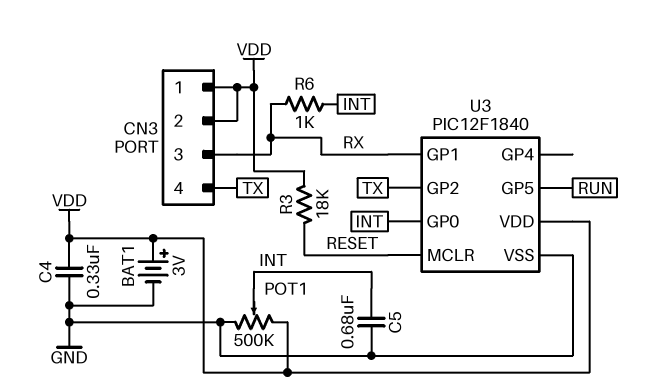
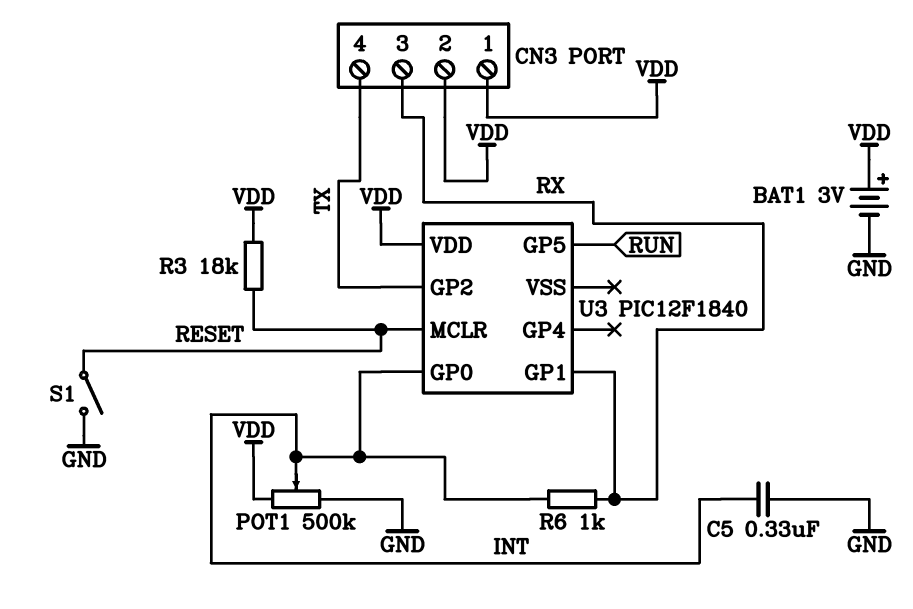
C4: 330nF (GND, VDD) -> none
C5: 680nF (GND, INT) -> 330nF (GND, INT)
S1: none -> switch (GND, RESET)
U3 pin VSS: GND -> none

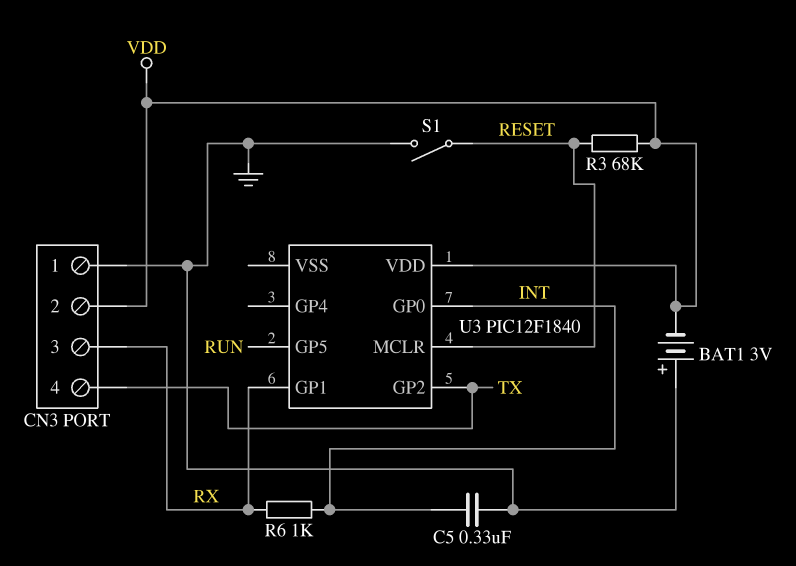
BAT1: 3V (plus VDD, minus GND) -> 3V (plus GND, minus VDD)
CN3 pin 1: VDD -> GND
POT1: 500k (GND, VDD, wiper INT) -> none
R3: 18k (RESET, VDD) -> 68k (RESET, VDD)

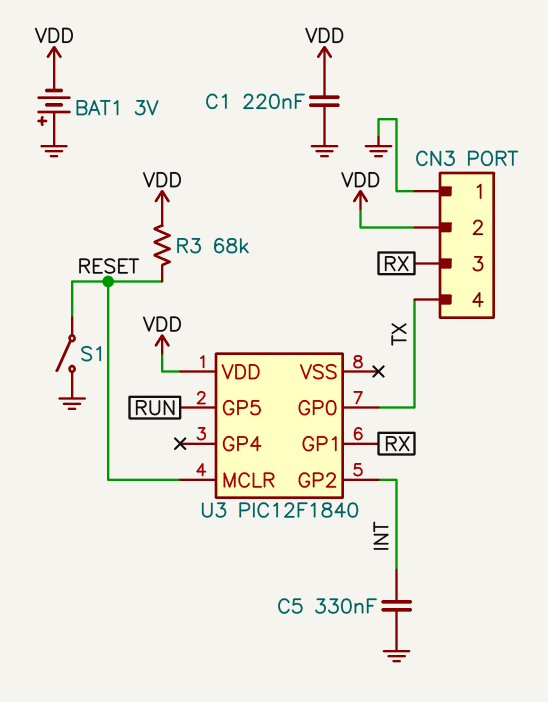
C1: none -> 220nF (GND, VDD)
R6: 1k (INT, RX) -> none
U3 pin GP0: INT -> TX
U3 pin GP2: TX -> INT

